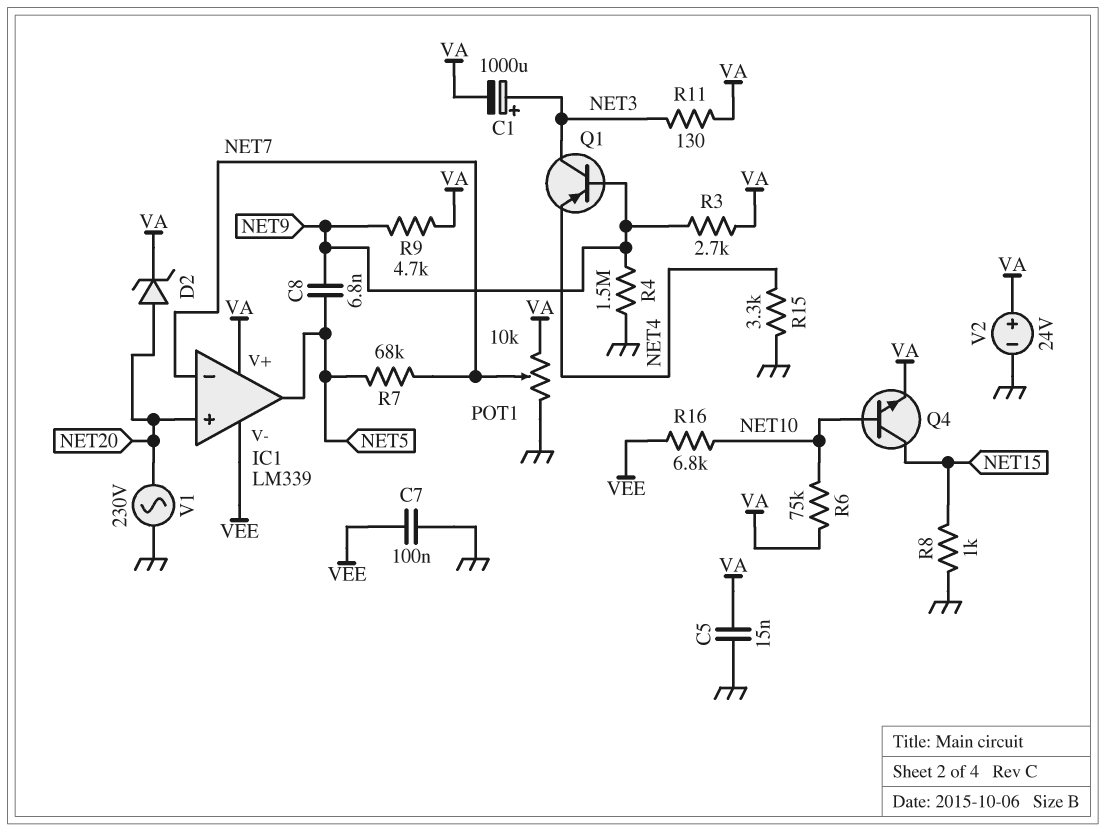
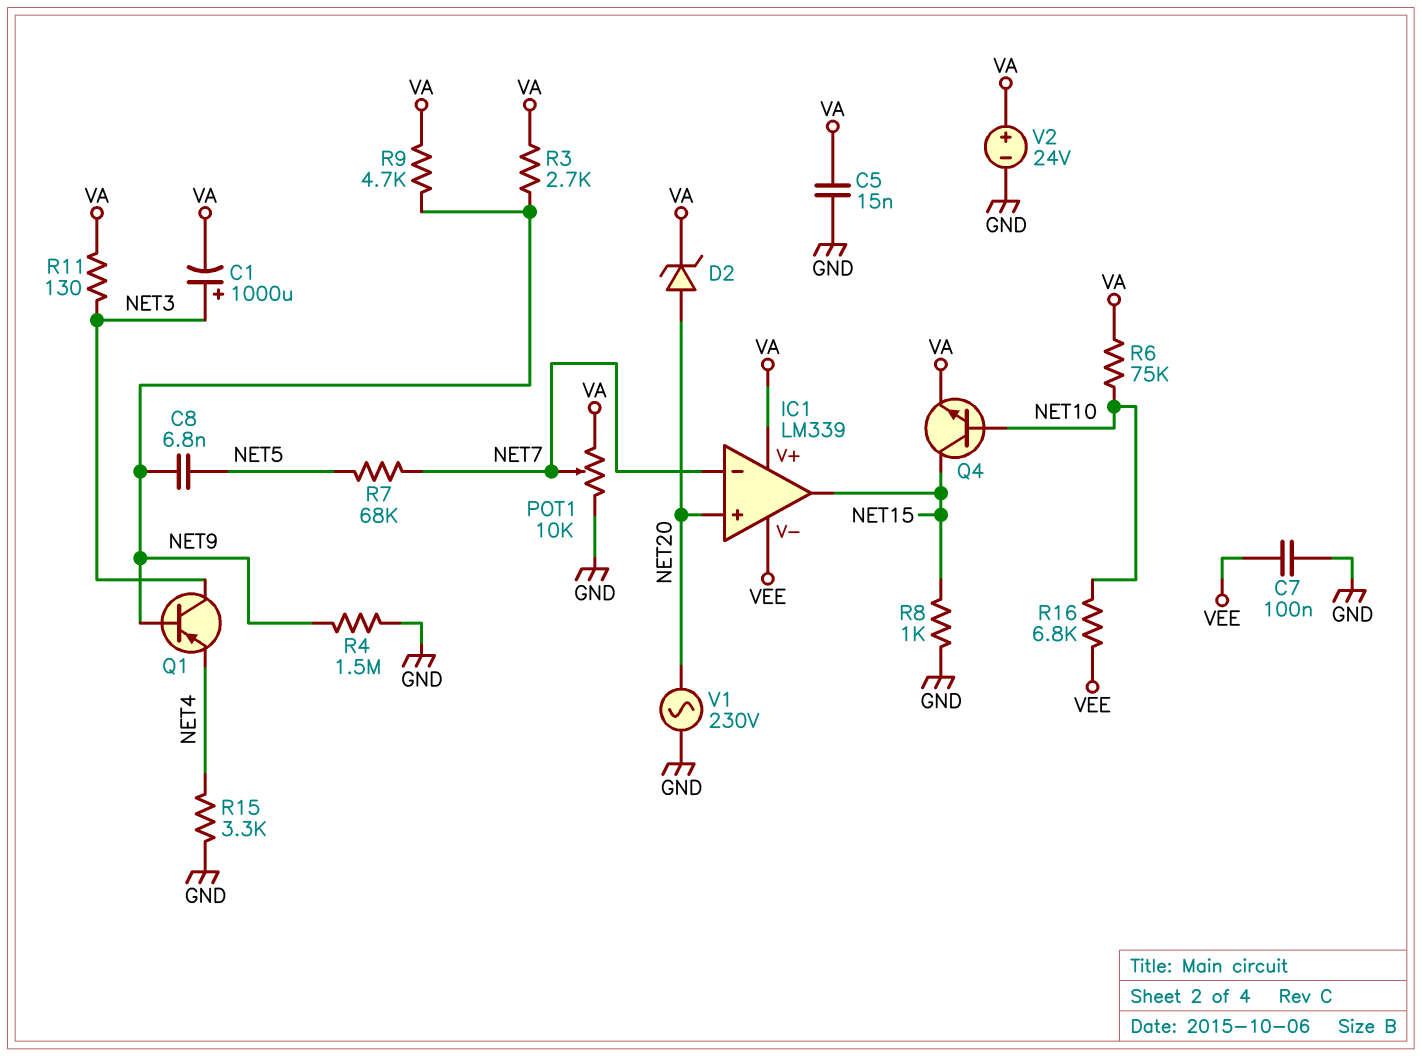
IC1 pin out: NET5 -> NET15

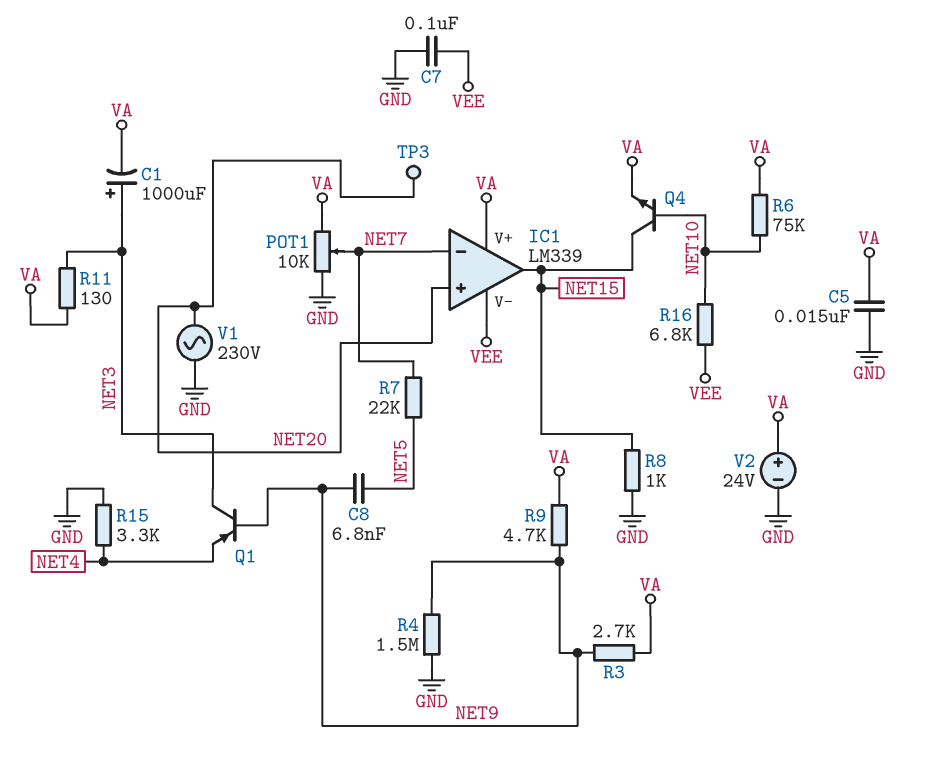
D2: zener (A NET20, K VA) -> none
R7: 68k (NET5, NET7) -> 22k (NET5, NET7)
TP3: none -> test point (NET20)

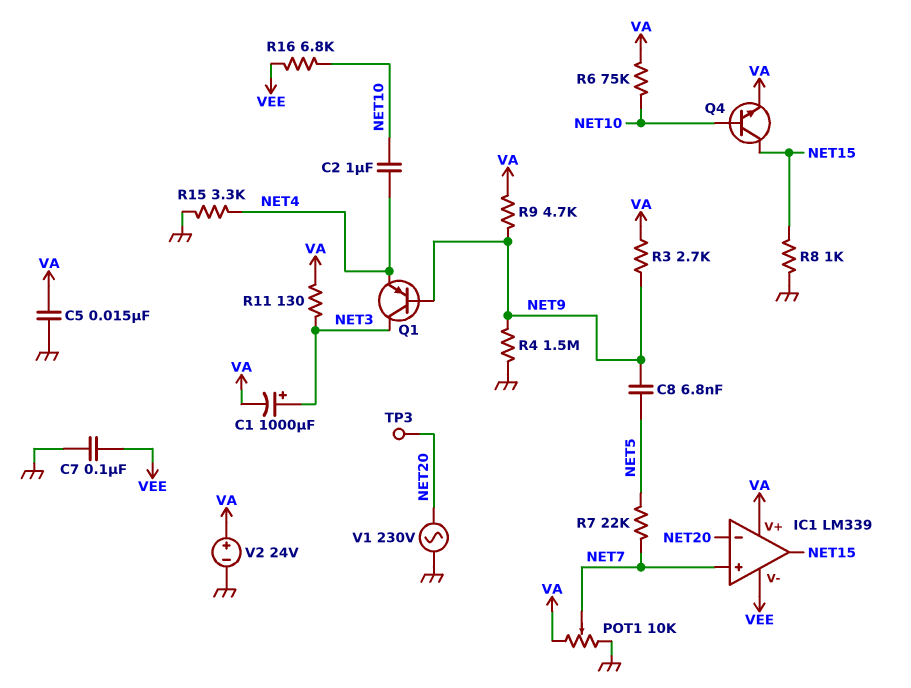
C2: none -> 1uF (NET4, NET10)
IC1 pin in+: NET20 -> NET7
IC1 pin in-: NET7 -> NET20

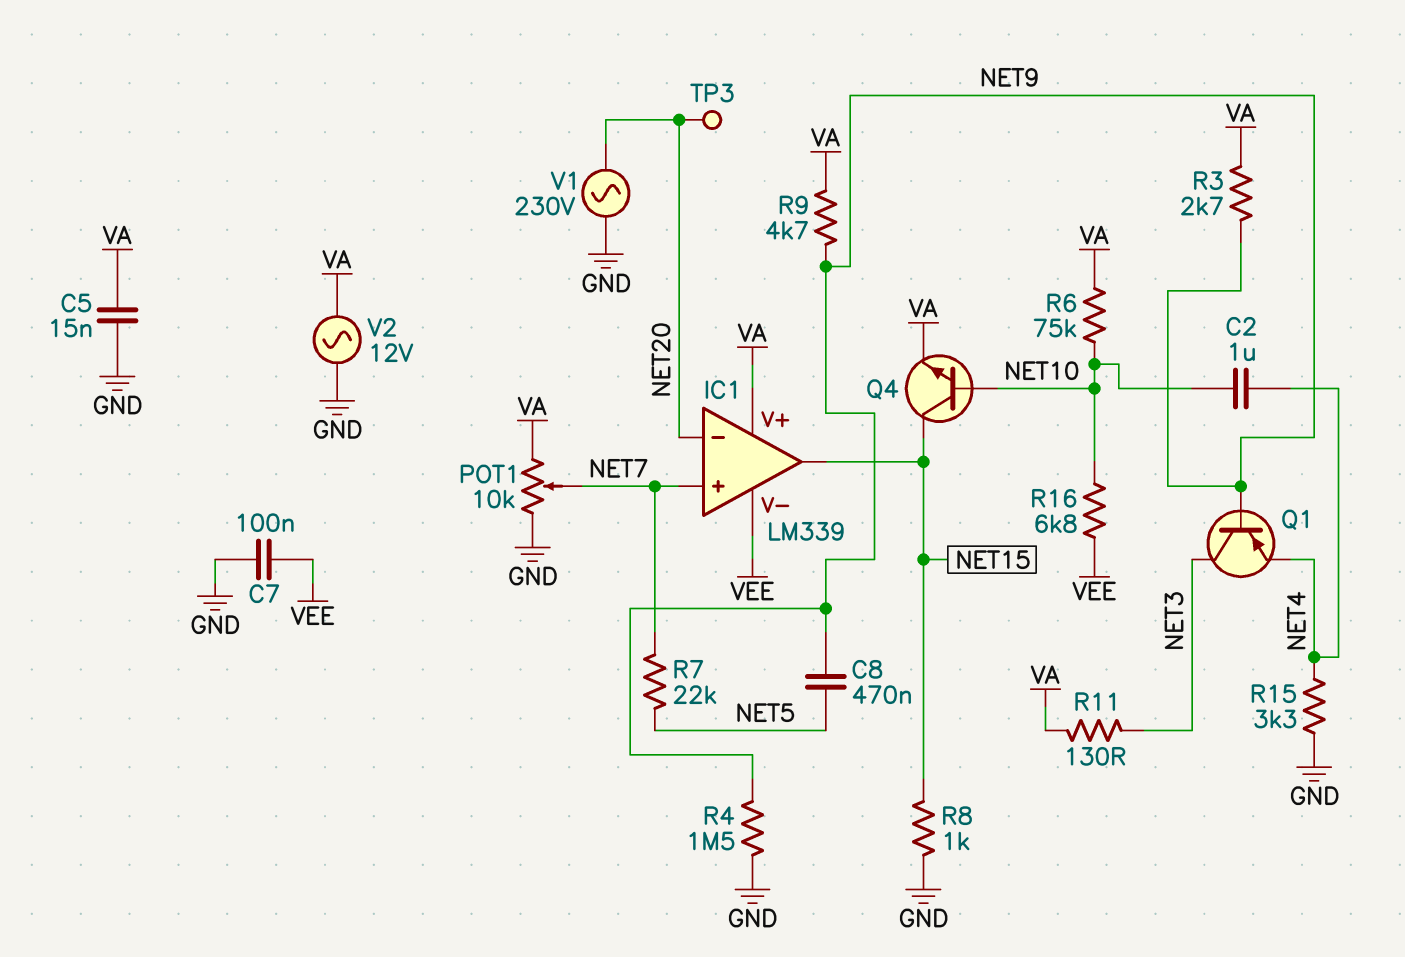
C1: 1000uF (plus NET3, minus VA) -> none
C8: 6.8nF (NET5, NET9) -> 470nF (NET5, NET9)
V2: 24V (plus VA, minus GND) -> AC 12V (GND, VA)

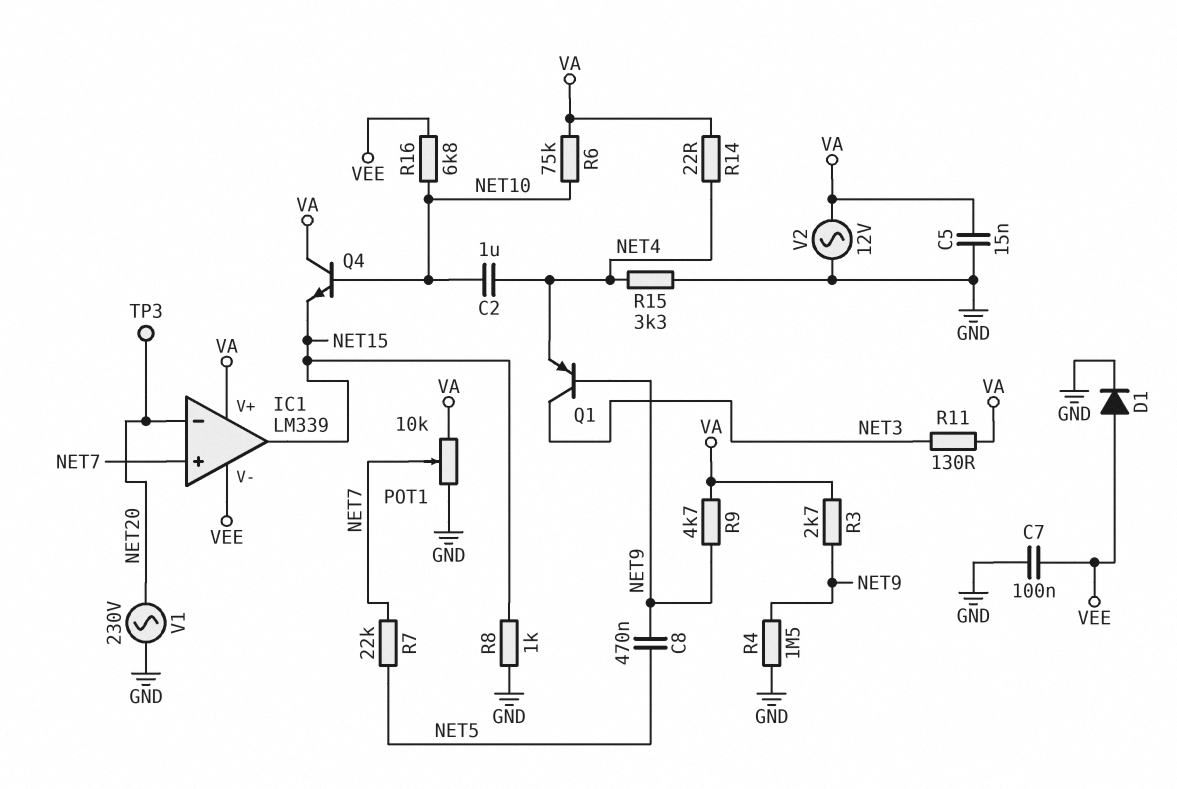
D1: none -> diode (A VEE, K GND)
Q4: NPN (B NET10, C NET15, E VA) -> NPN (B NET10, C VA, E NET15)
R14: none -> 22 (NET4, VA)

